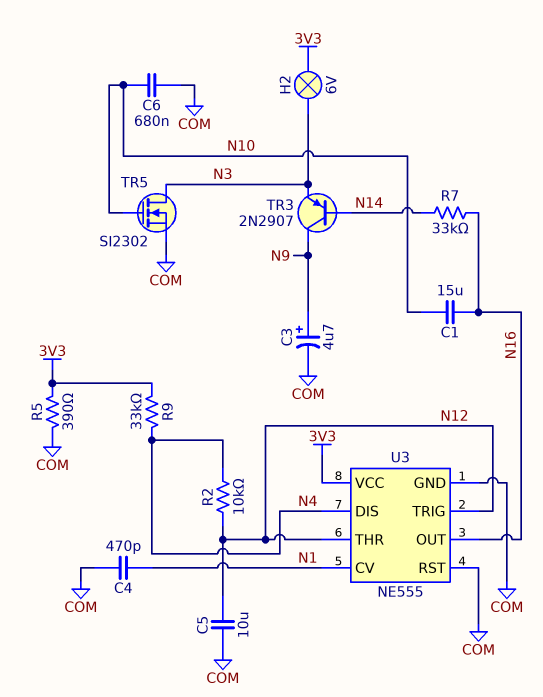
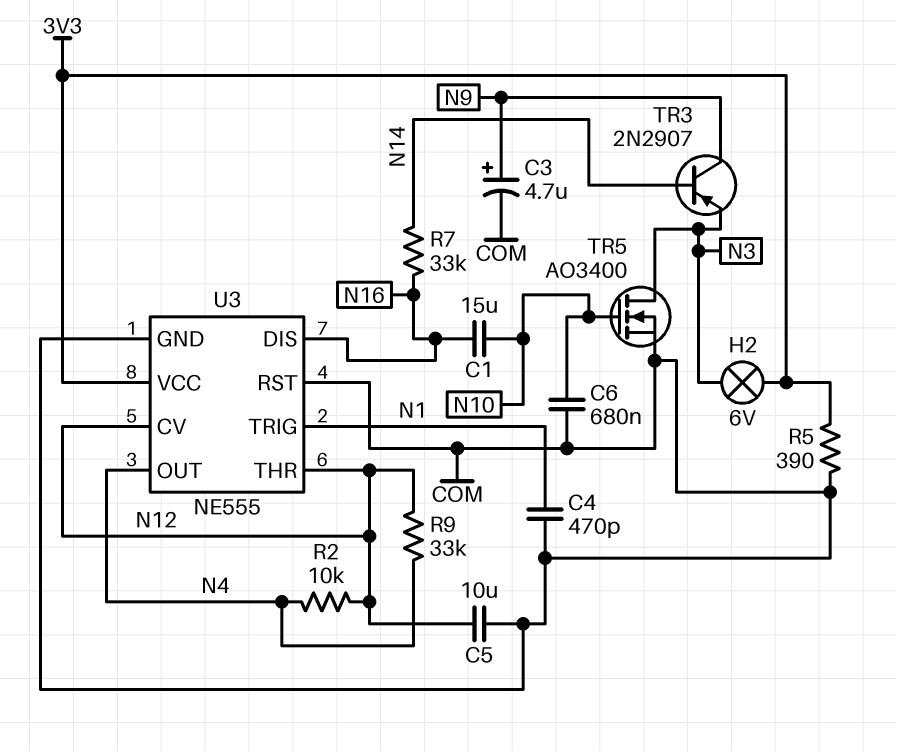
R9: 33k (3V3, N4) -> 33k (N4, N12)
TR5: NMOS SI2302 (G N10, D N3, S COM) -> NMOS AO3400 (G N10, D N3, S COM)
U3 pin CV: N1 -> N12
U3 pin DIS: N4 -> N16
U3 pin OUT: N16 -> N4
U3 pin TRIG: N12 -> N1

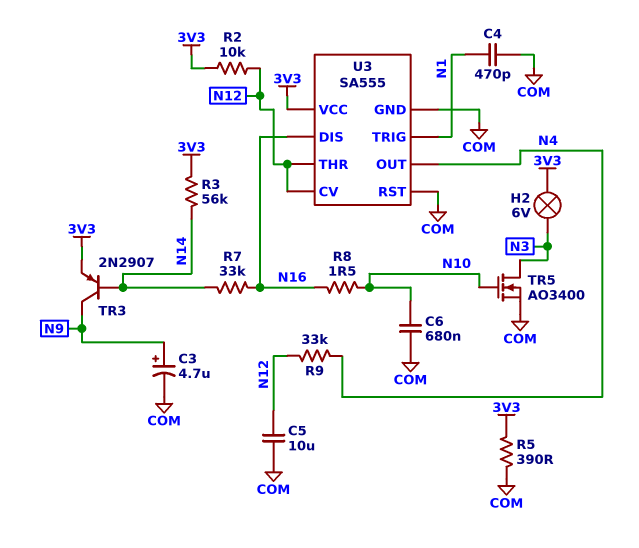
C1: 15uF (N10, N16) -> none
R2: 10k (N4, N12) -> 10k (3V3, N12)
R3: none -> 56k (3V3, N14)
R8: none -> 1.5 (N10, N16)
TR3: PNP 2N2907 (B N14, C N9, E N3) -> PNP 2N2907 (B N14, C N9, E 3V3)
U3: NE555 -> SA555

